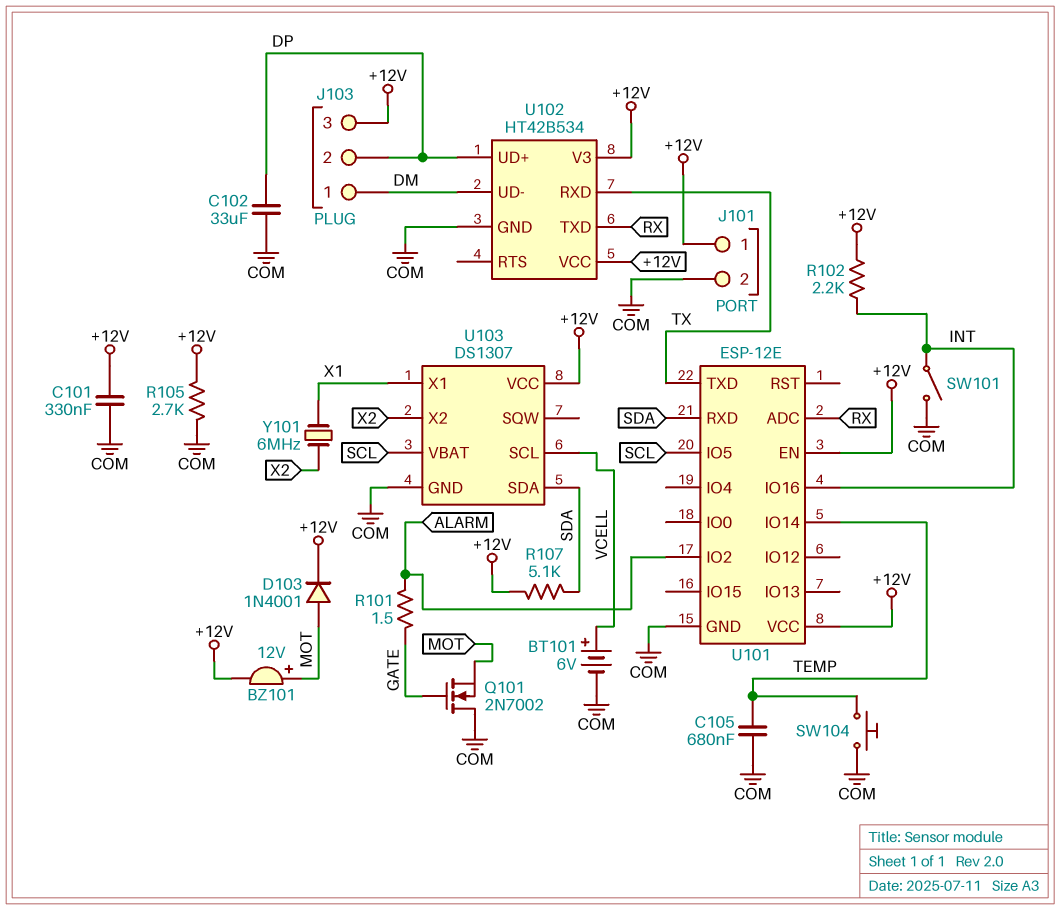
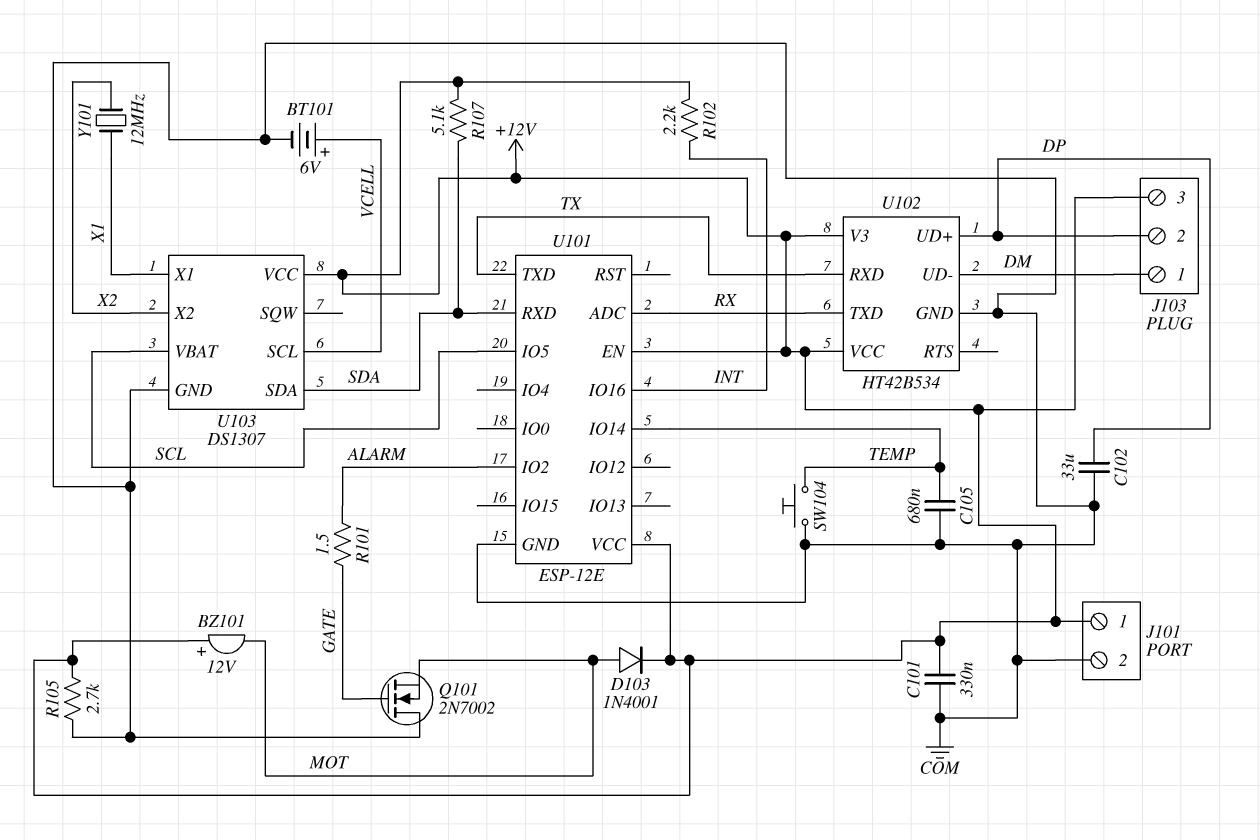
BZ101: buzzer 12V (plus MOT, minus +12V) -> buzzer 12V (plus +12V, minus MOT)
SW101: switch (COM, INT) -> none
Y101: 6MHz (X1, X2) -> 12MHz (X1, X2)

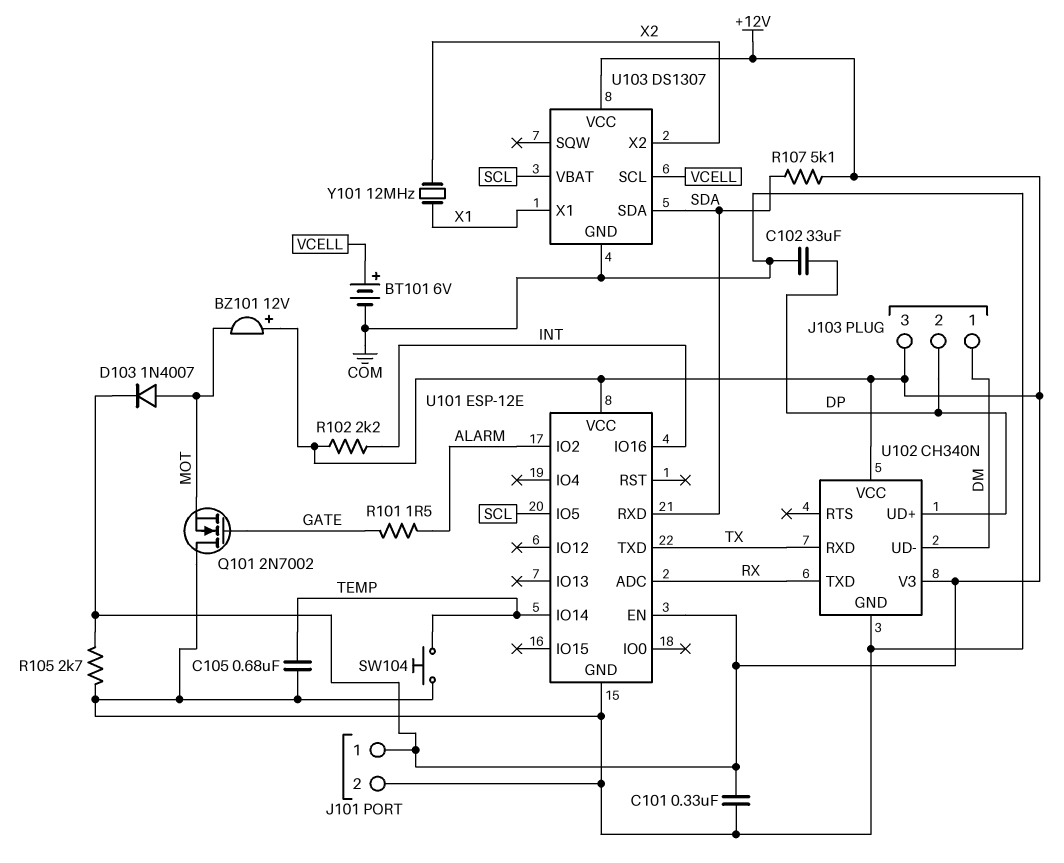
D103: diode 1N4001 (A MOT, K +12V) -> diode 1N4007 (A MOT, K +12V)
U102: HT42B534 -> CH340N

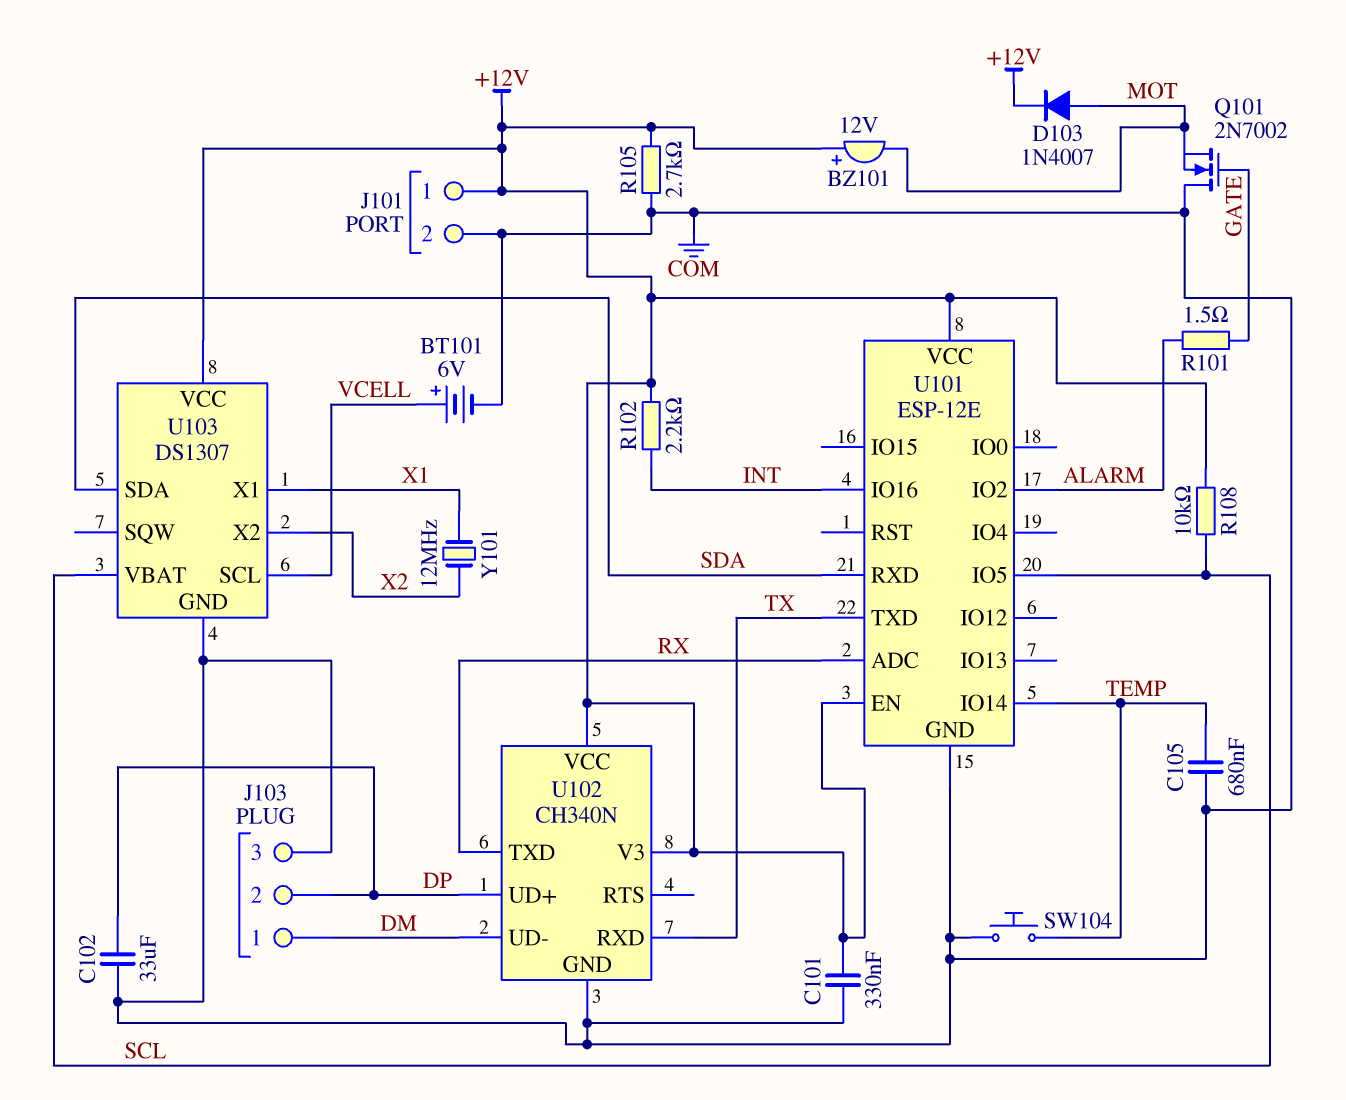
J103 pin 3: +12V -> COM
R107: 5.1k (+12V, SDA) -> none
R108: none -> 10k (+12V, SCL)

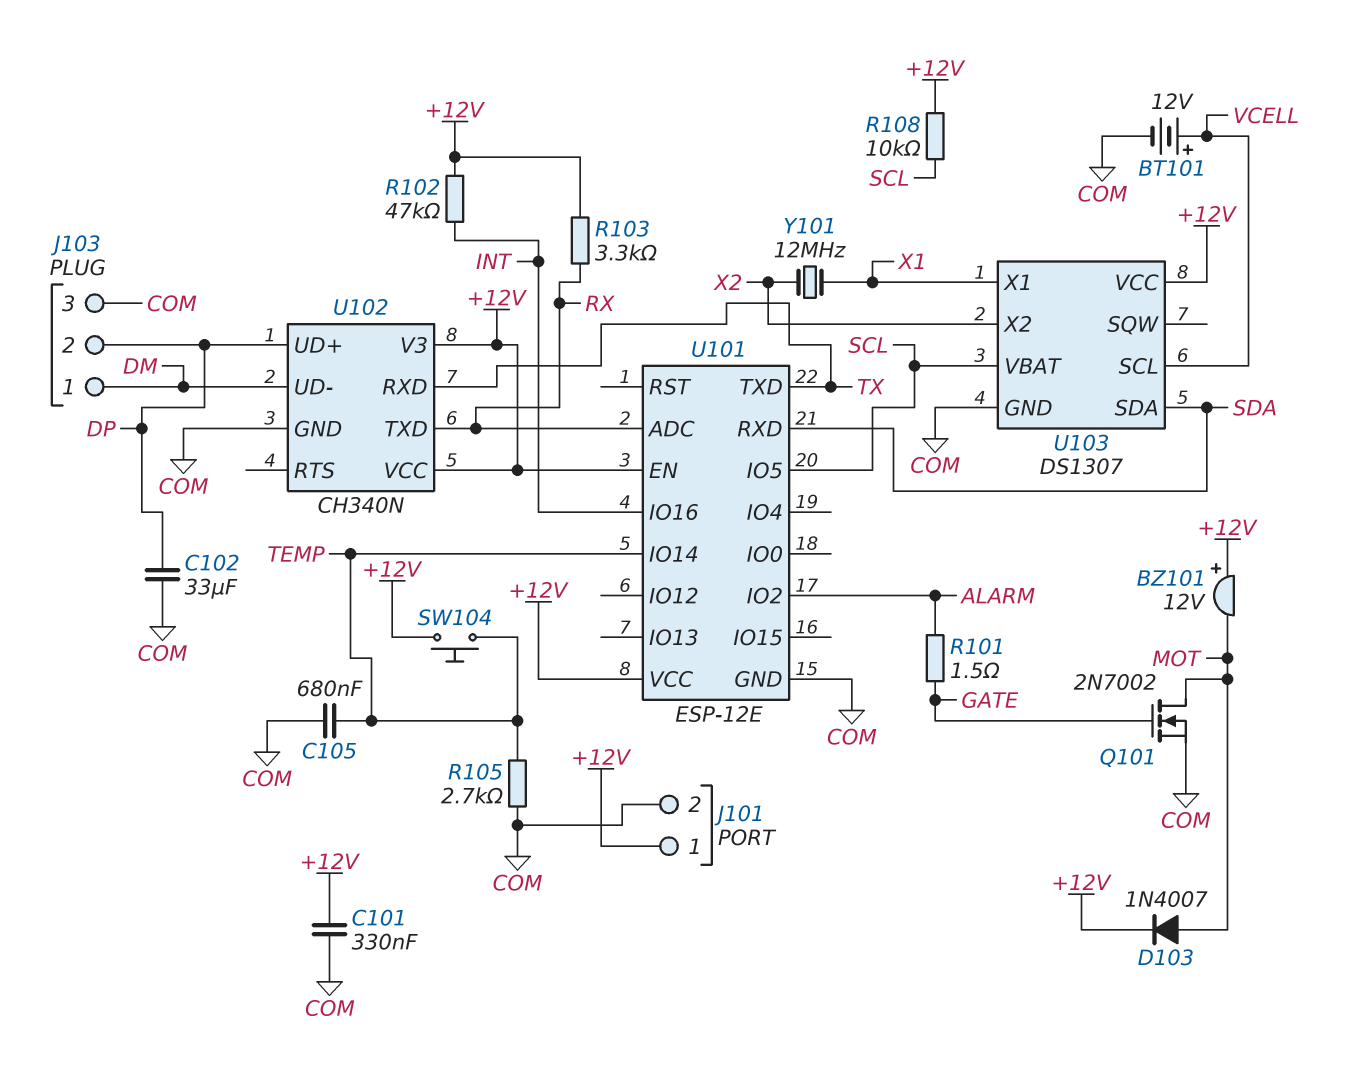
BT101: 6V (plus VCELL, minus COM) -> 12V (plus VCELL, minus COM)
Q101: NMOS 2N7002 (G GATE, D COM, S MOT) -> NMOS 2N7002 (G GATE, D MOT, S COM)
R102: 2.2k (+12V, INT) -> 47k (+12V, INT)
R103: none -> 3.3k (+12V, RX)
R105: 2.7k (+12V, COM) -> 2.7k (COM, TEMP)
SW104: button (COM, TEMP) -> button (+12V, TEMP)

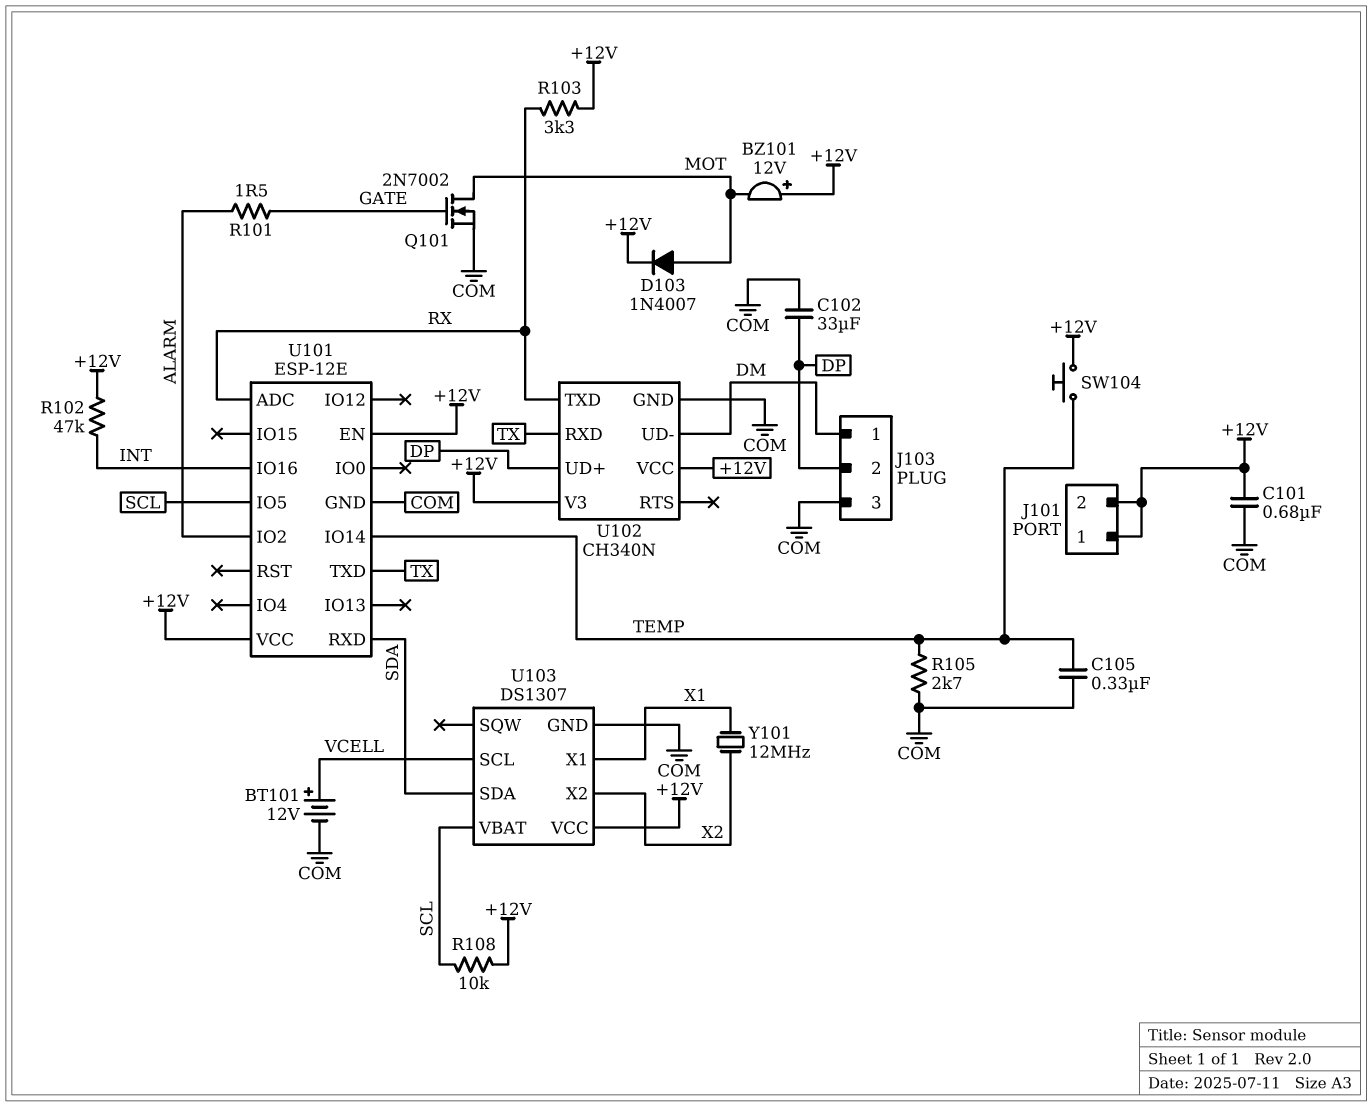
C101: 330nF (+12V, COM) -> 680nF (+12V, COM)
C105: 680nF (COM, TEMP) -> 330nF (COM, TEMP)
J101 pin 2: COM -> +12V

